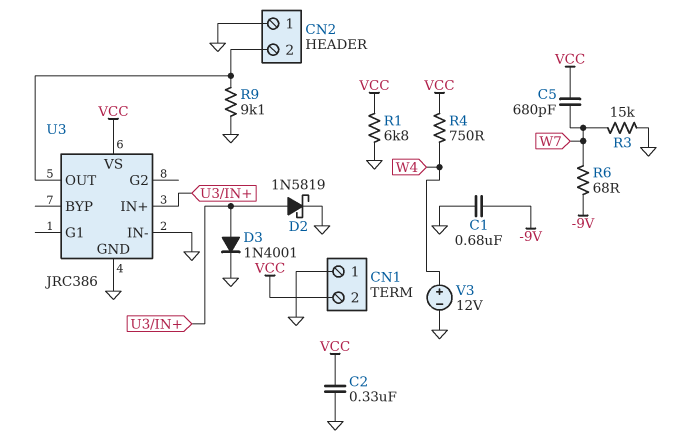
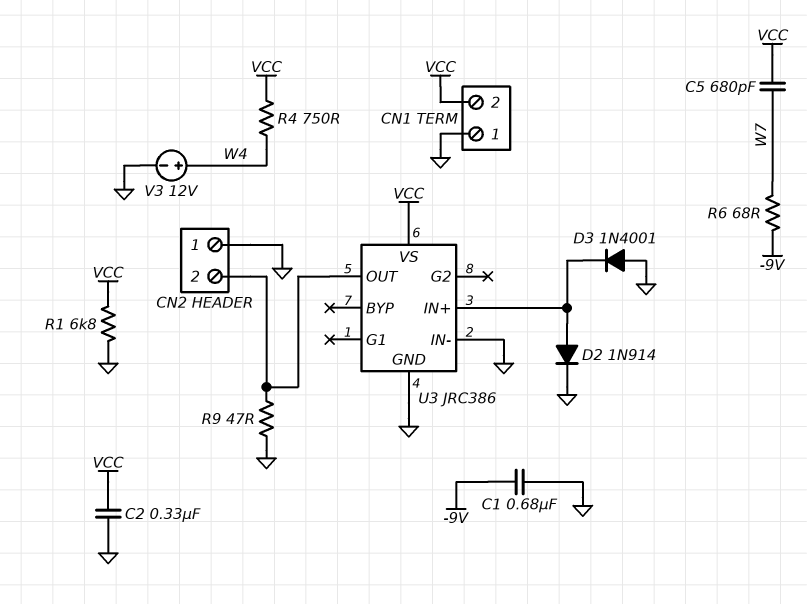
D2: schottky 1N5819 (A U3/IN+, K GND) -> diode 1N914 (A U3/IN+, K GND)
D3: diode 1N4001 (A U3/IN+, K GND) -> diode 1N4001 (A GND, K U3/IN+)
R3: 15k (GND, W7) -> none
R9: 9.1k (CN2/2, GND) -> 47 (CN2/2, GND)

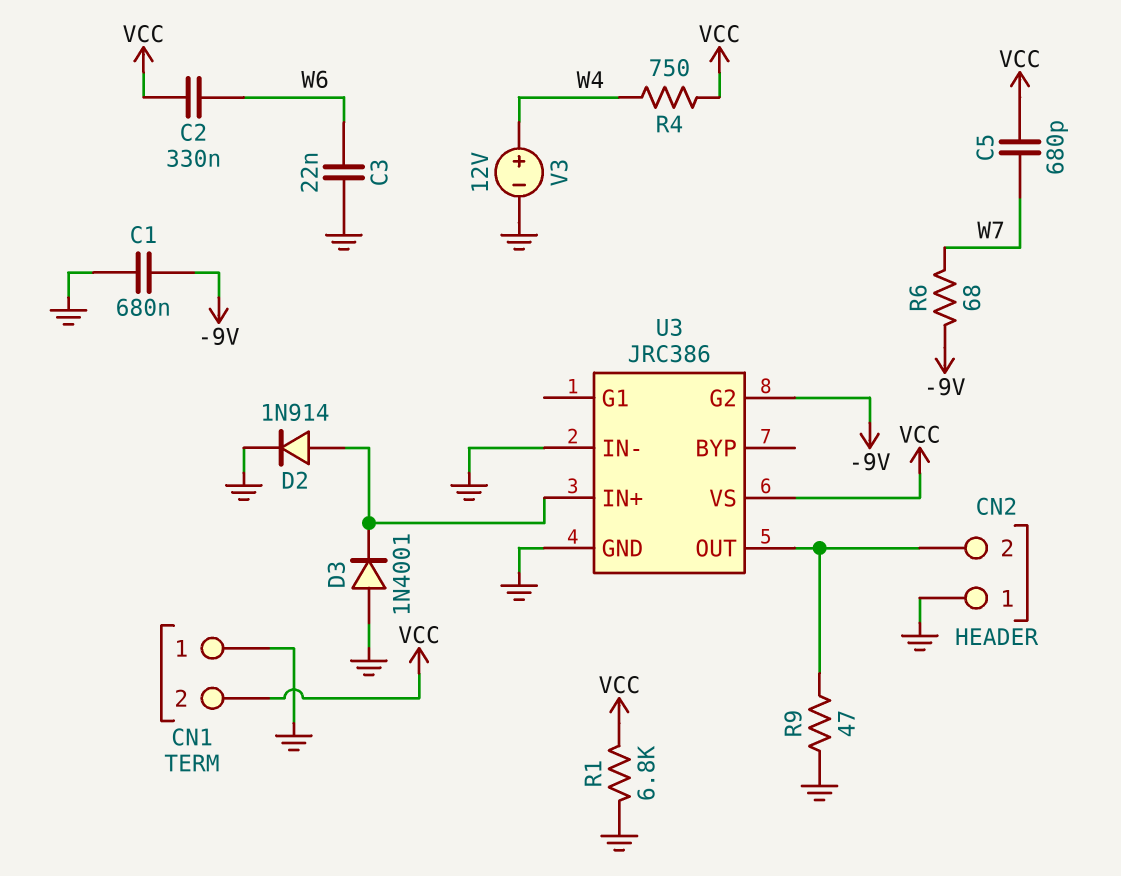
C2: 330nF (GND, VCC) -> 330nF (VCC, W6)
C3: none -> 22nF (GND, W6)
U3 pin G2: none -> -9V

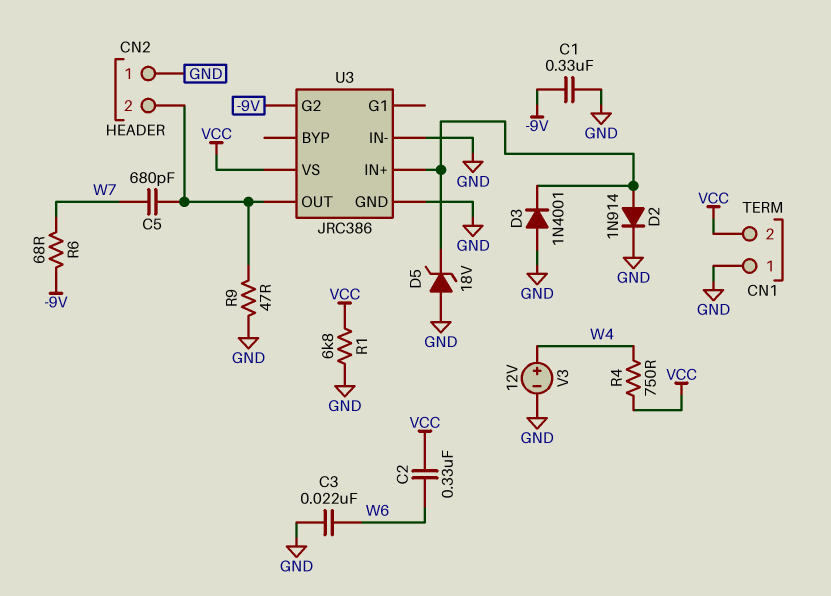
C1: 680nF (-9V, GND) -> 330nF (-9V, GND)
C5: 680pF (VCC, W7) -> 680pF (CN2/2, W7)
D5: none -> zener 18V (A GND, K U3/IN+)

